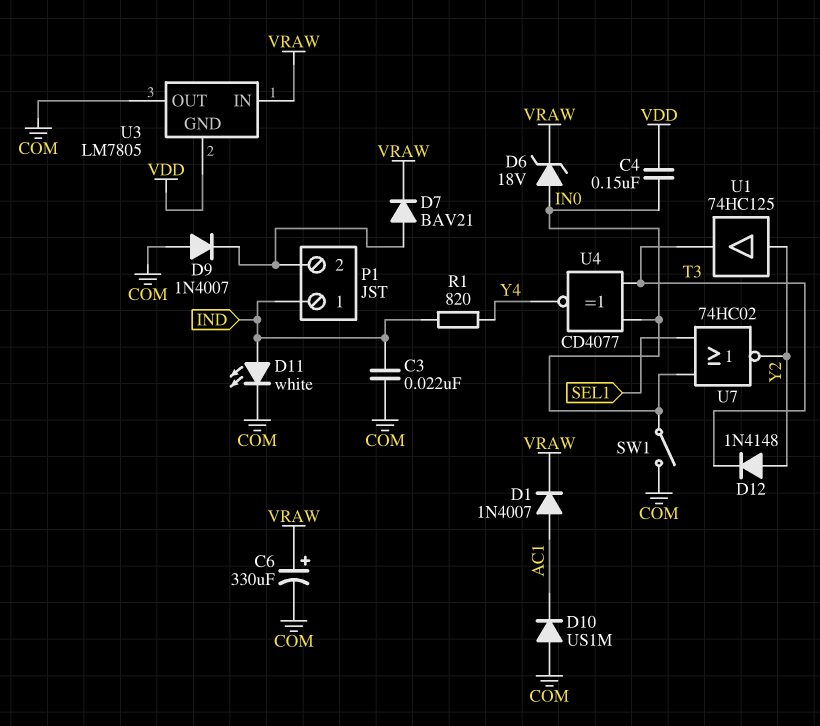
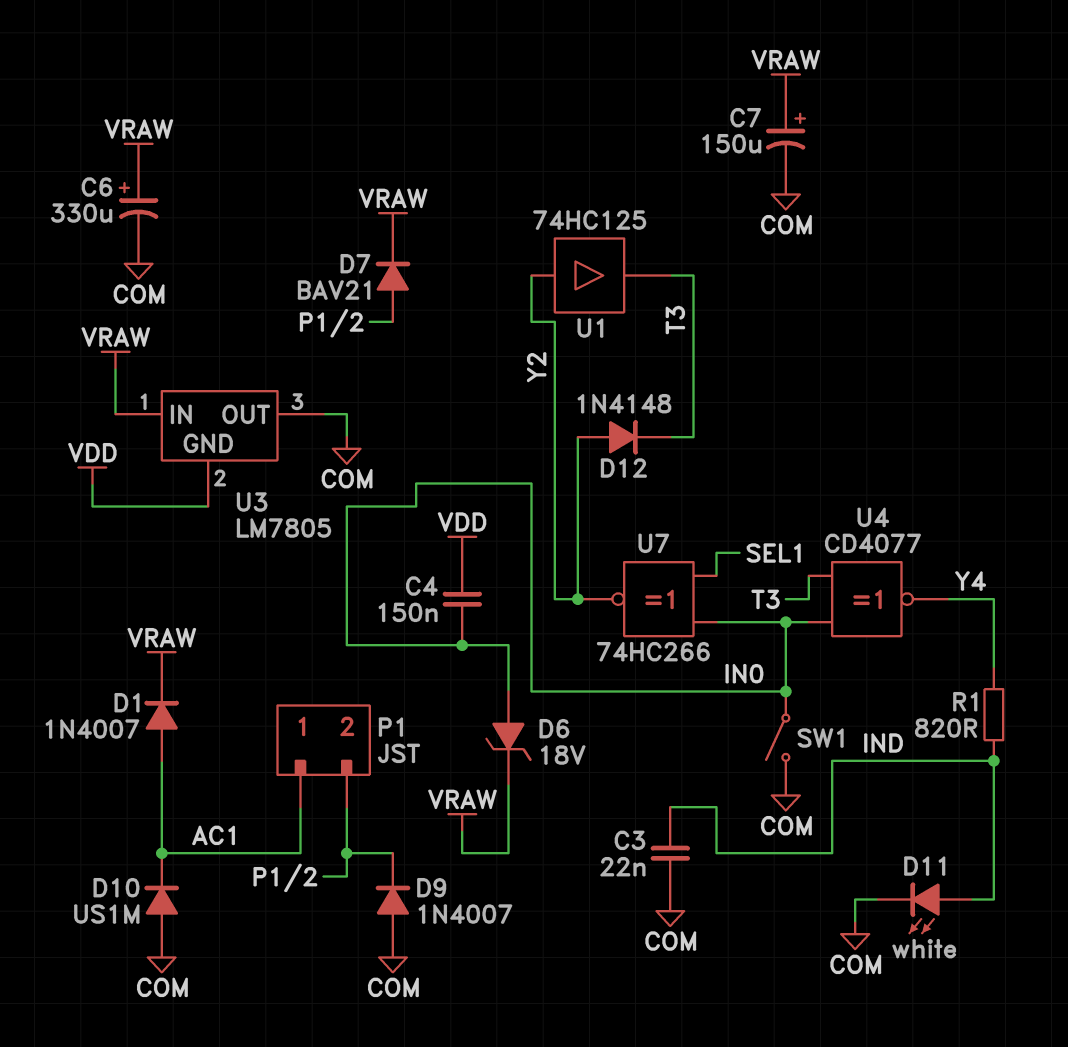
C7: none -> 150uF (plus VRAW, minus COM)
P1 pin 1: IND -> AC1
U7: NOR 74HC02 (in IN0, in SEL1, out Y2) -> XNOR 74HC266 (in IN0, in SEL1, out Y2)

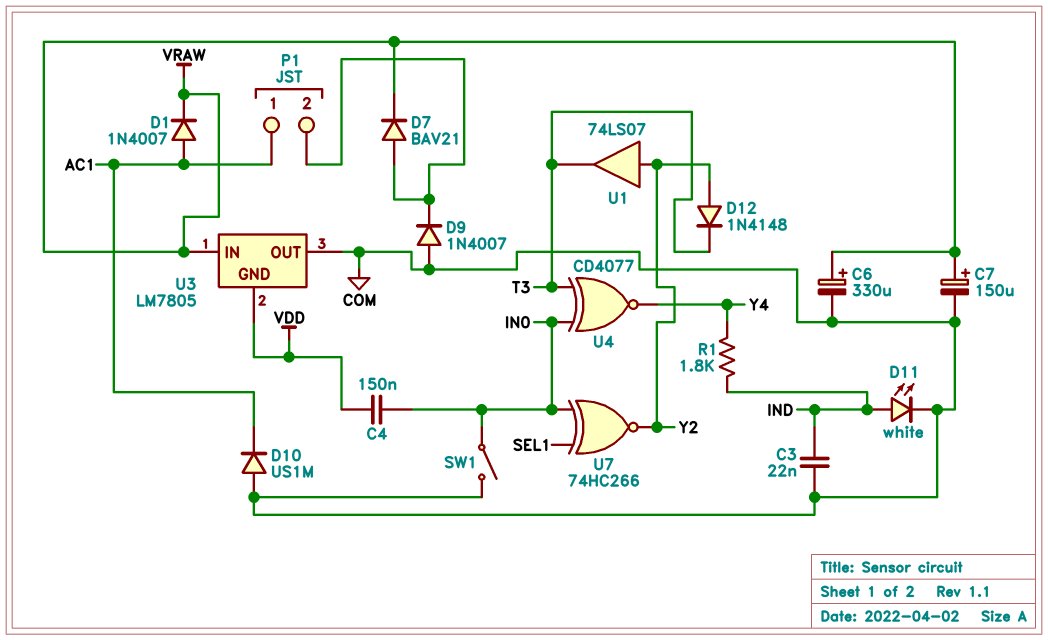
D6: zener 18V (A IN0, K VRAW) -> none
R1: 820 (IND, Y4) -> 1.8k (IND, Y4)
U1: buffer 74HC125 (in Y2, out T3) -> buffer 74LS07 (in Y2, out T3)

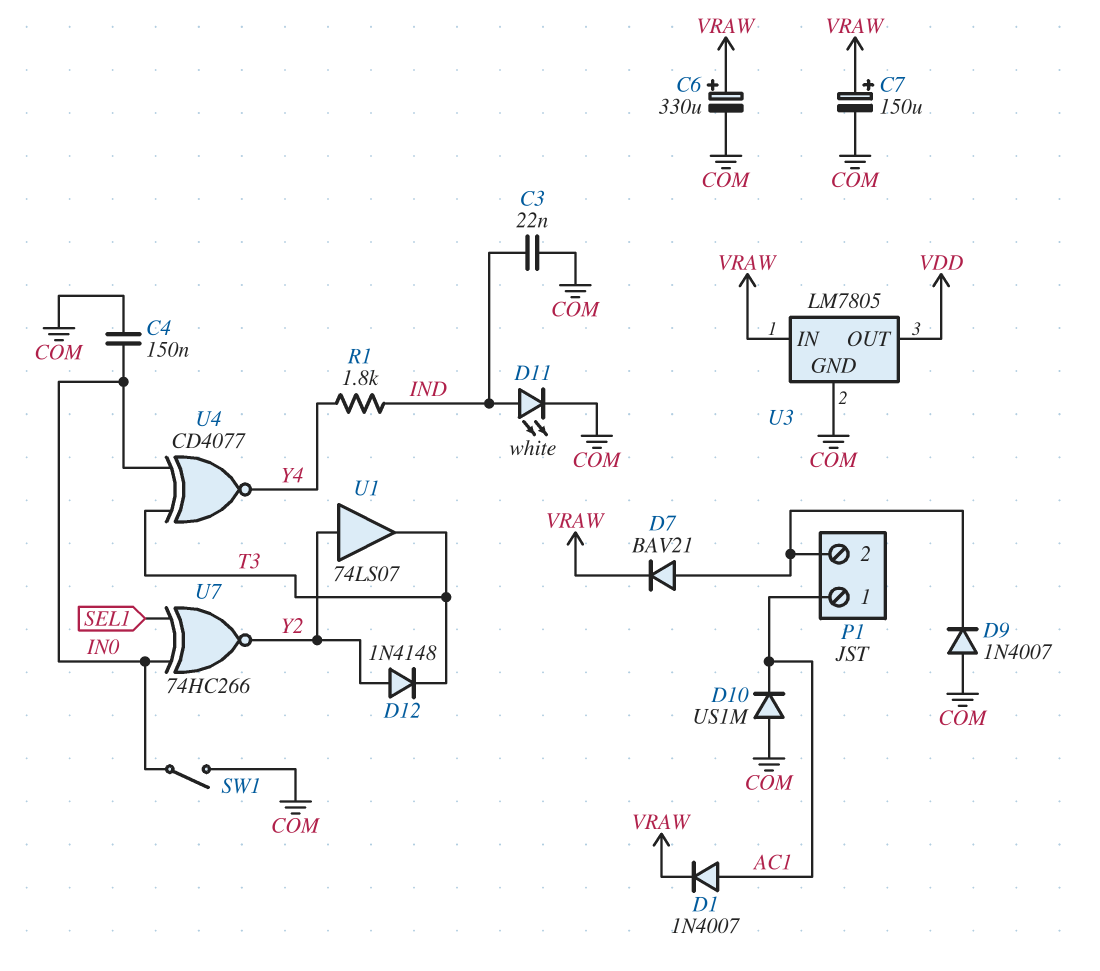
C4: 150nF (IN0, VDD) -> 150nF (COM, IN0)
U3 pin GND: VDD -> COM
U3 pin OUT: COM -> VDD

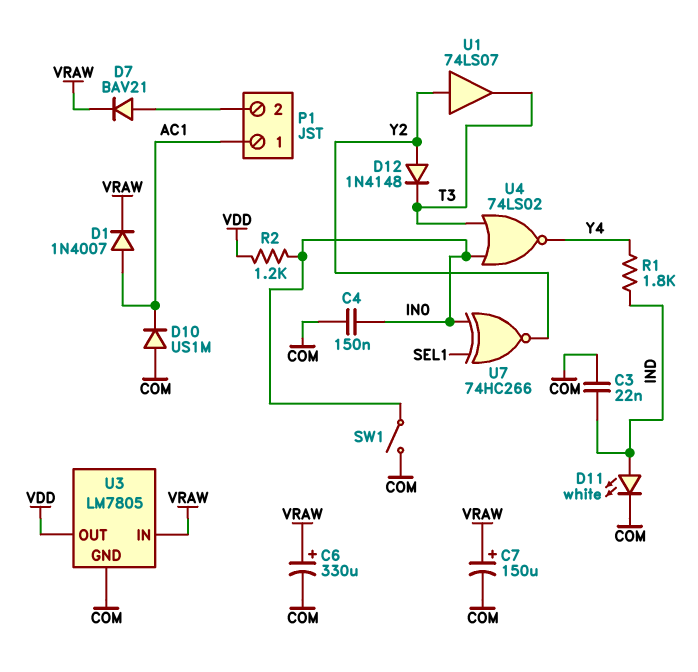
D9: diode 1N4007 (A COM, K P1/2) -> none
R2: none -> 1.2k (IN0, VDD)
U4: XNOR CD4077 (in IN0, in T3, out Y4) -> NOR 74LS02 (in IN0, in T3, out Y4)

